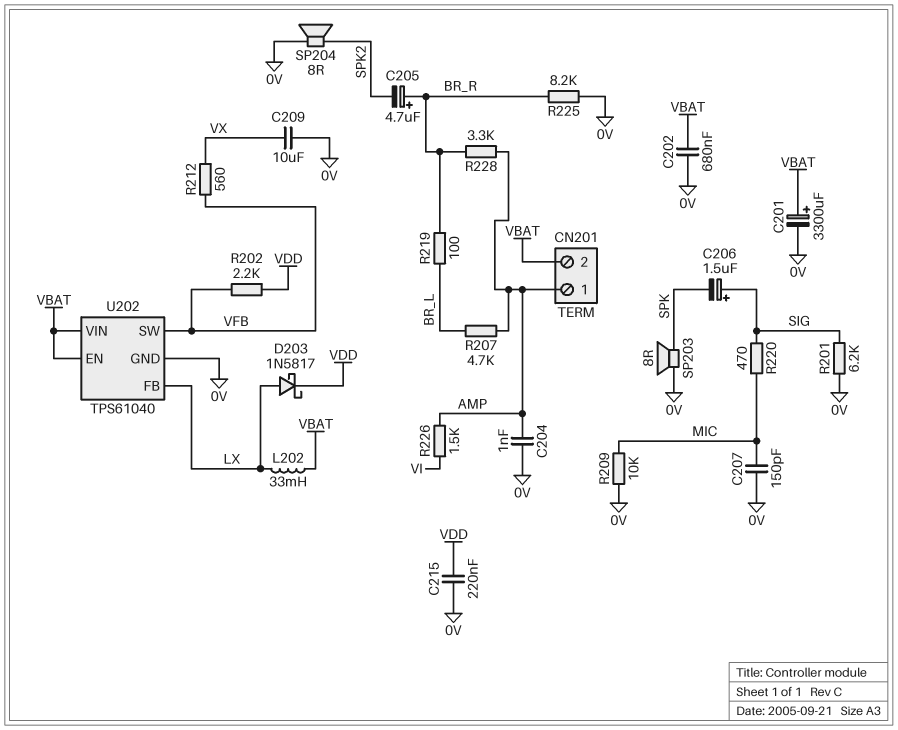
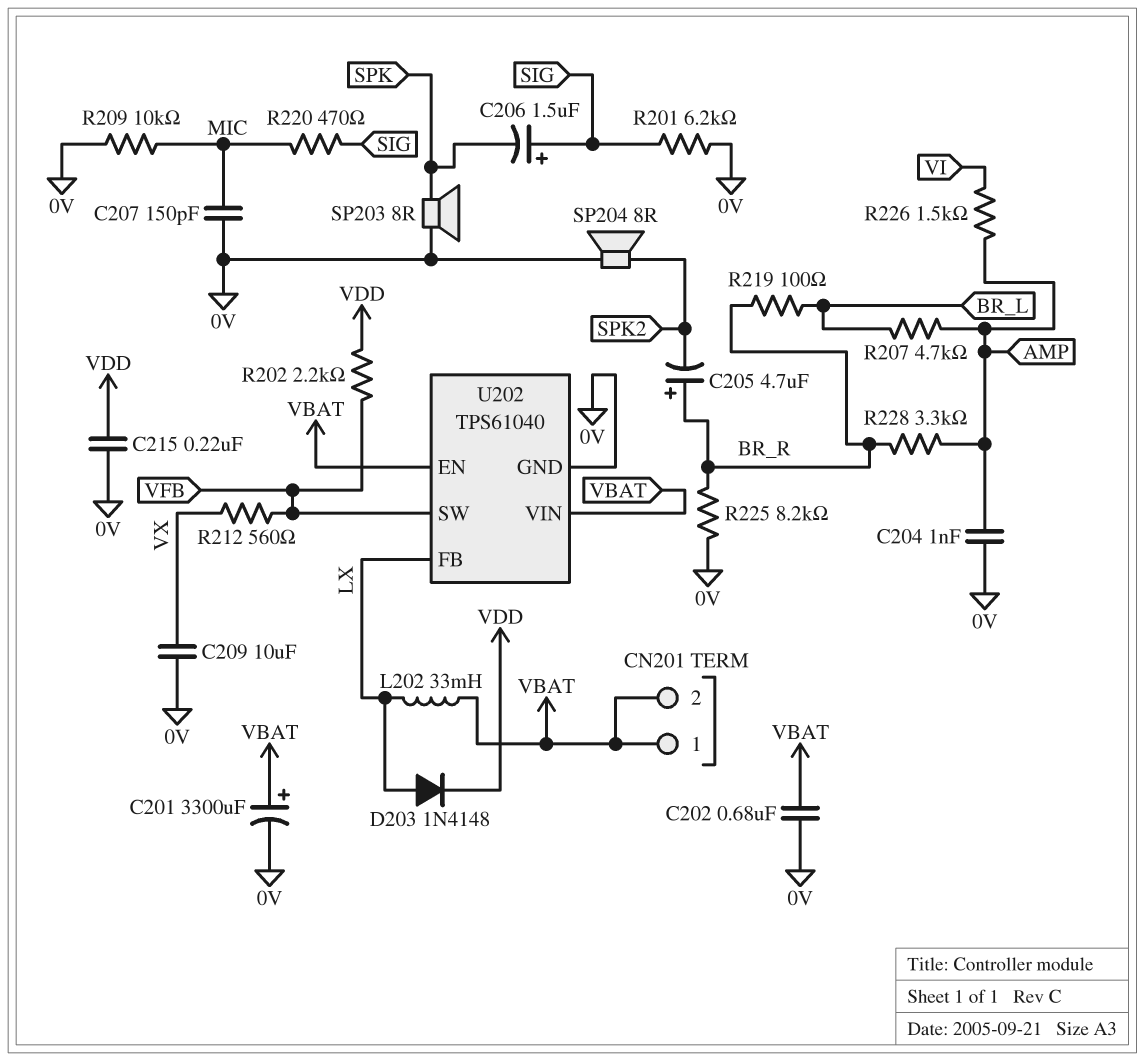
CN201 pin 1: AMP -> VBAT
D203: schottky 1N5817 (A LX, K VDD) -> diode 1N4148 (A LX, K VDD)

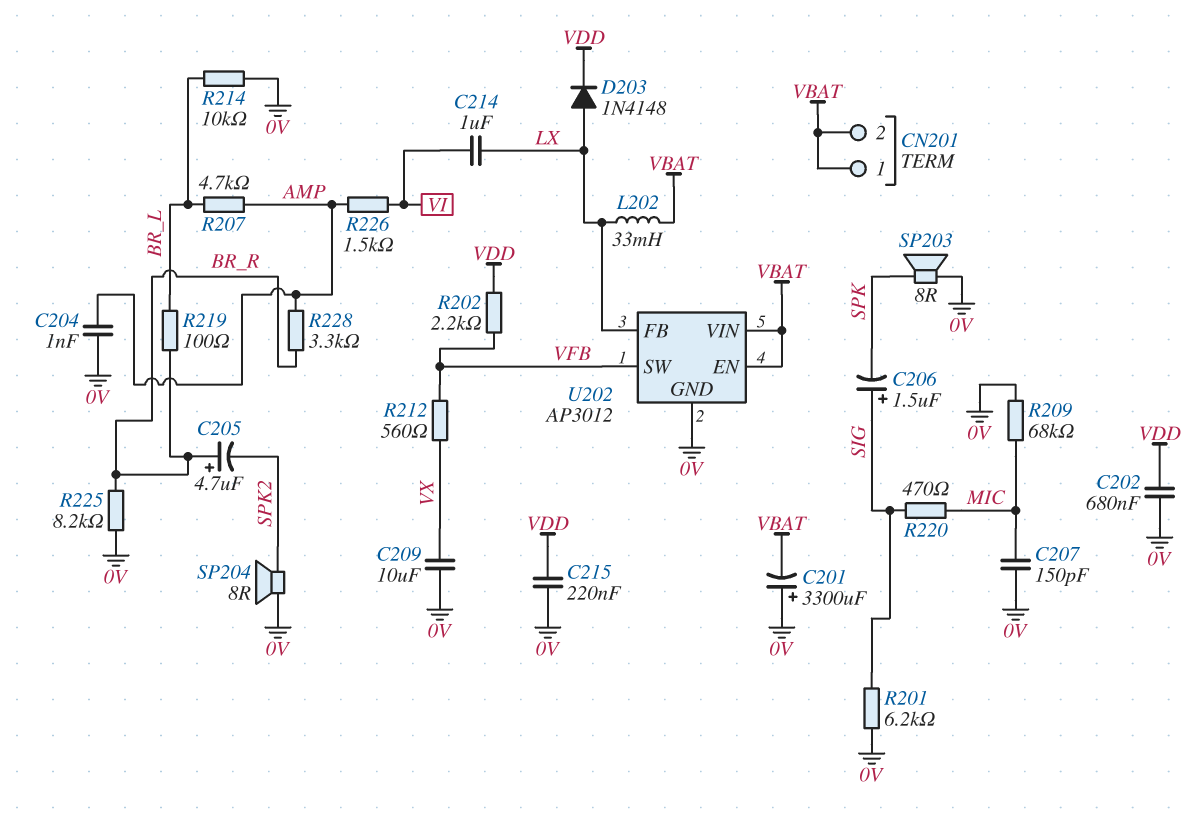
C201: 3300uF (plus VBAT, minus 0V) -> 3300uF (plus 0V, minus VBAT)
C202: 680nF (0V, VBAT) -> 680nF (0V, VDD)
C214: none -> 1uF (LX, VI)
R209: 10k (0V, MIC) -> 68k (0V, MIC)
R214: none -> 10k (0V, BR_L)
U202: TPS61040 -> AP3012

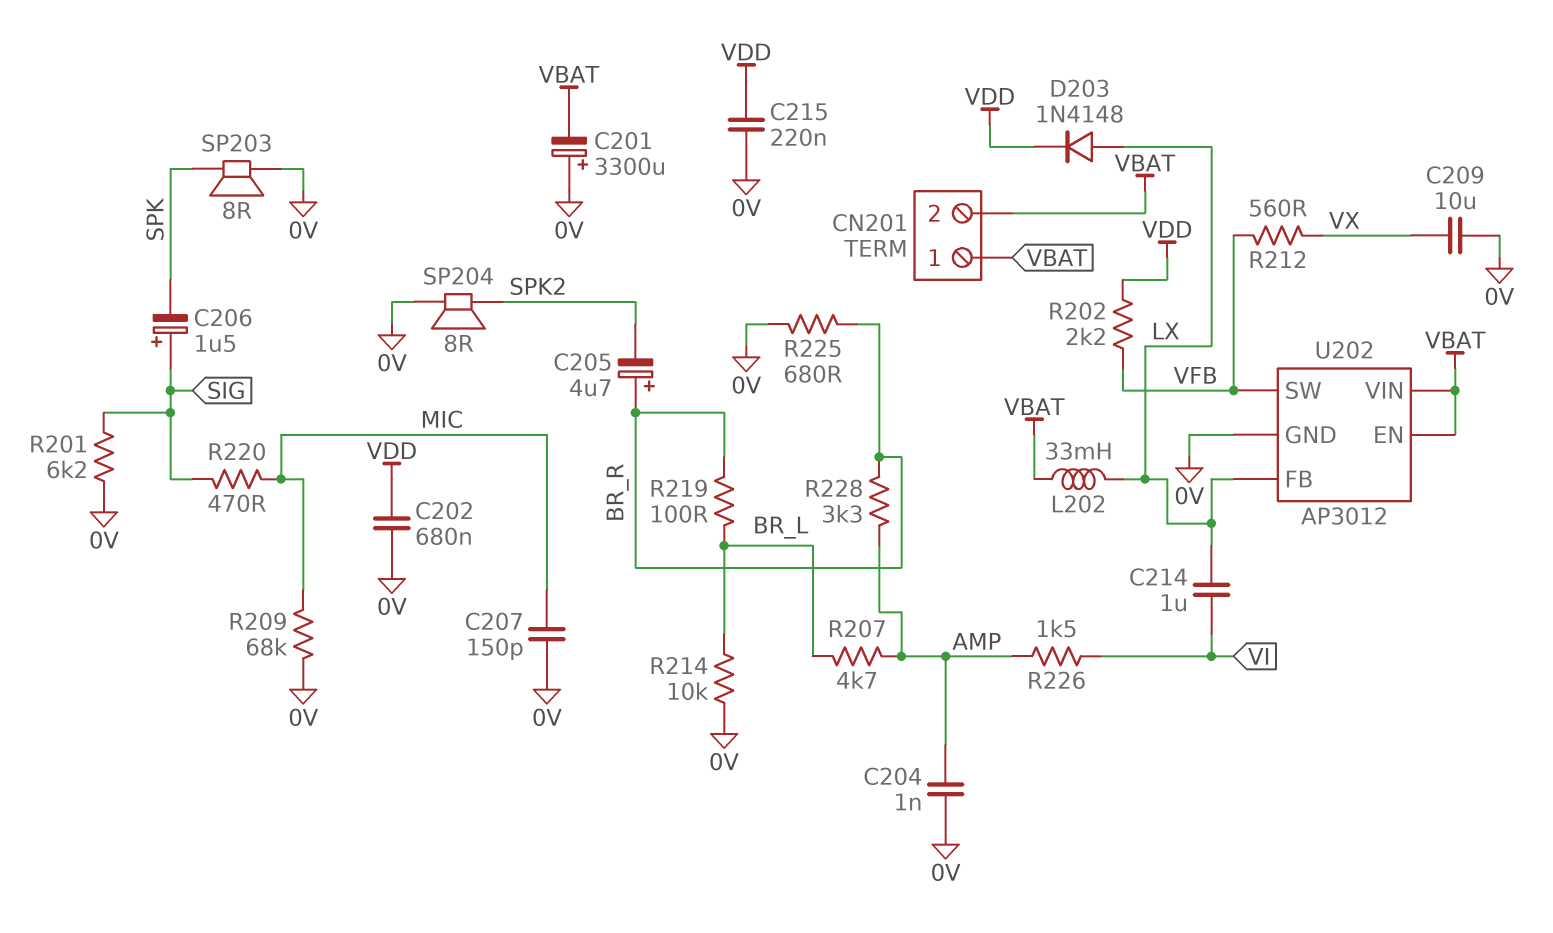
R225: 8.2k (0V, BR_R) -> 680 (0V, BR_R)

